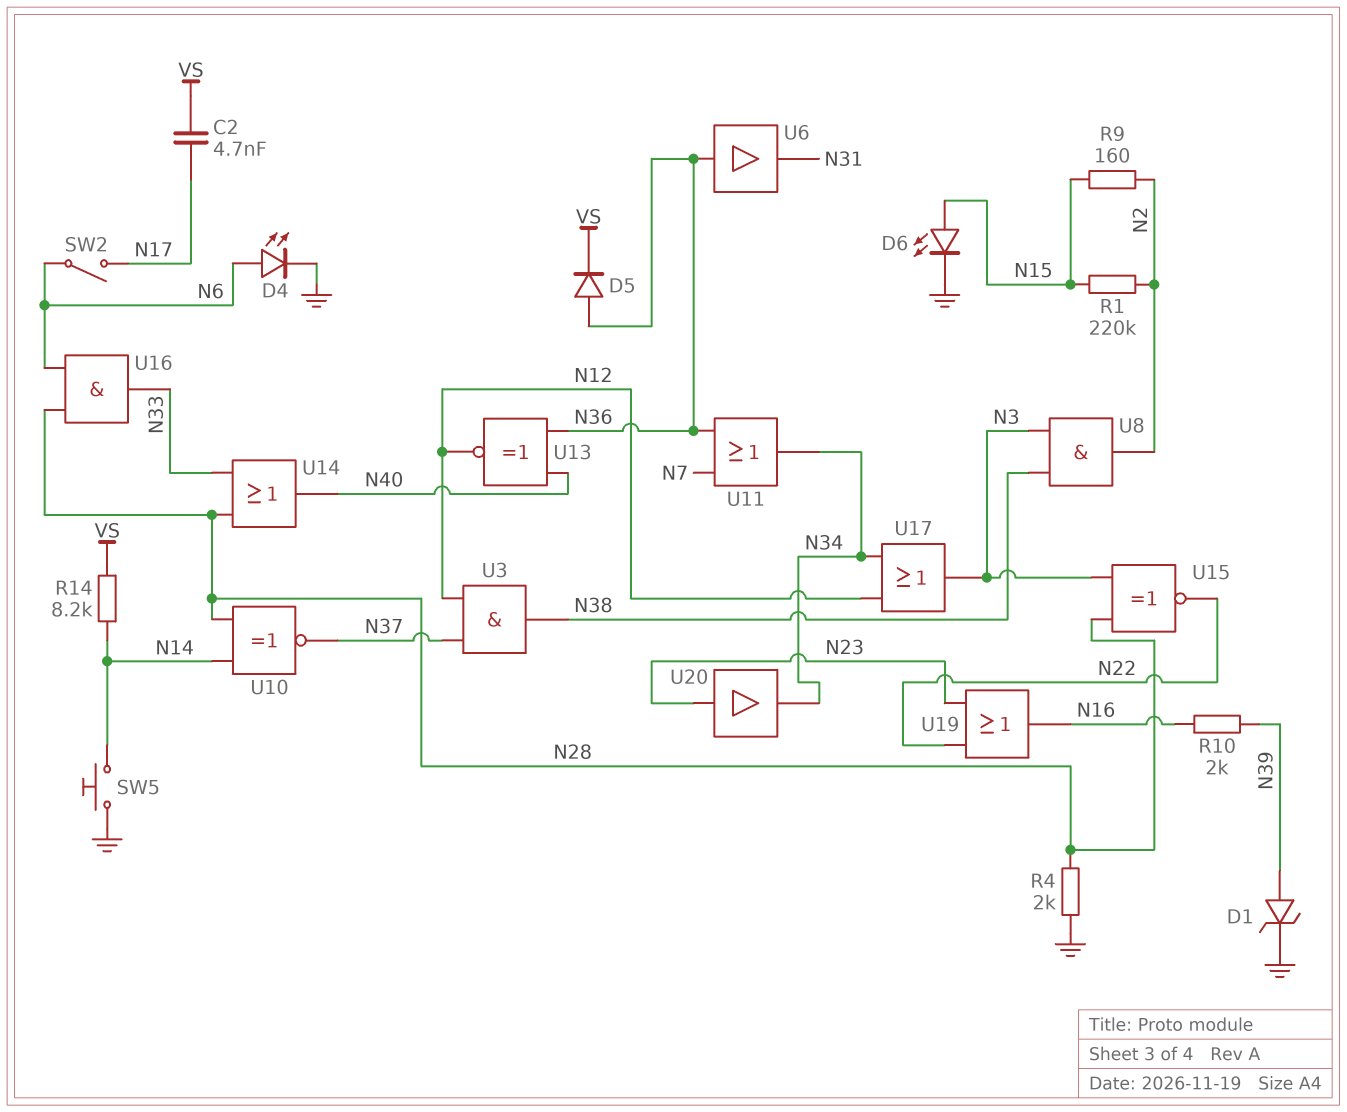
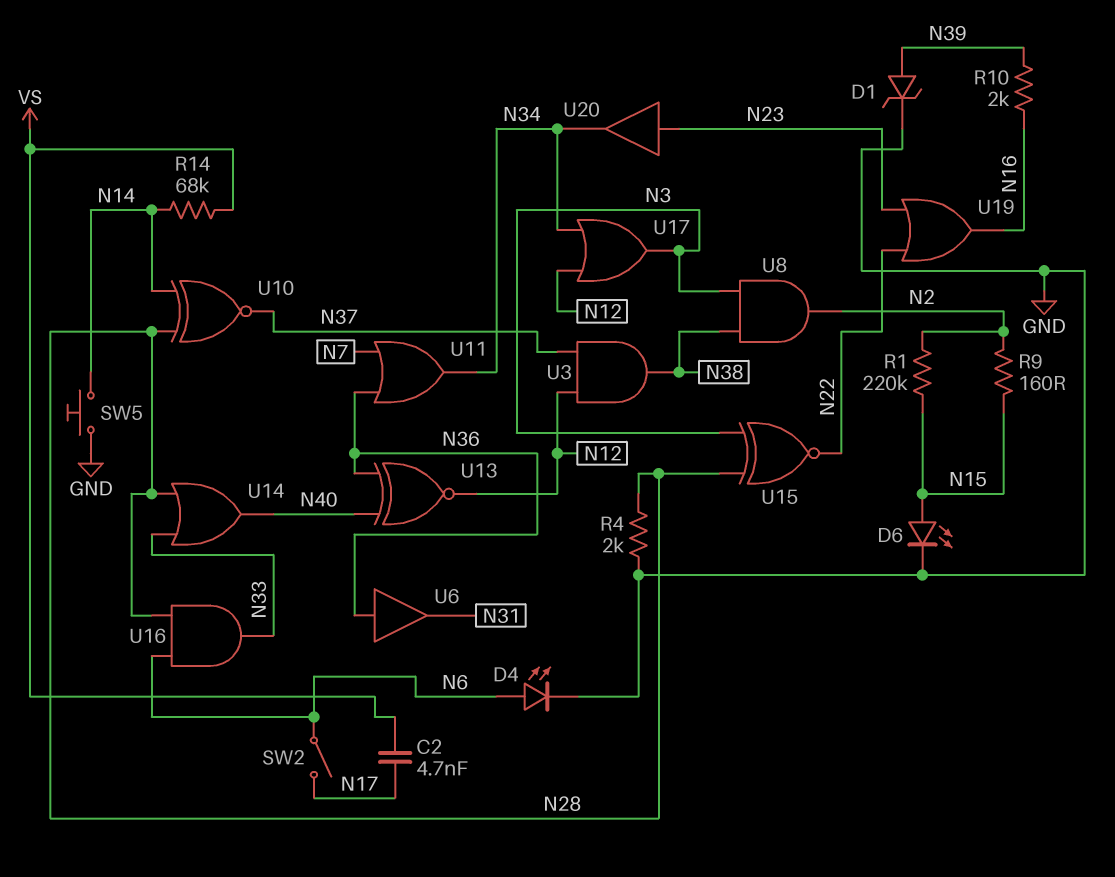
D5: diode (A N36, K VS) -> none
R14: 8.2k (N14, VS) -> 68k (N14, VS)

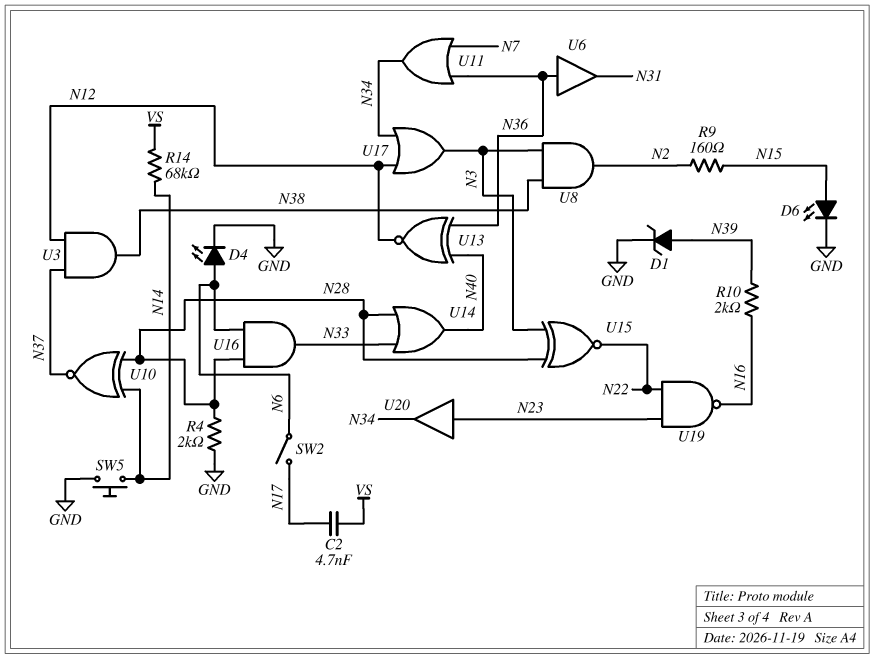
R1: 220k (N2, N15) -> none
U19: OR (in N22, in N23, out N16) -> NAND (in N22, in N23, out N16)

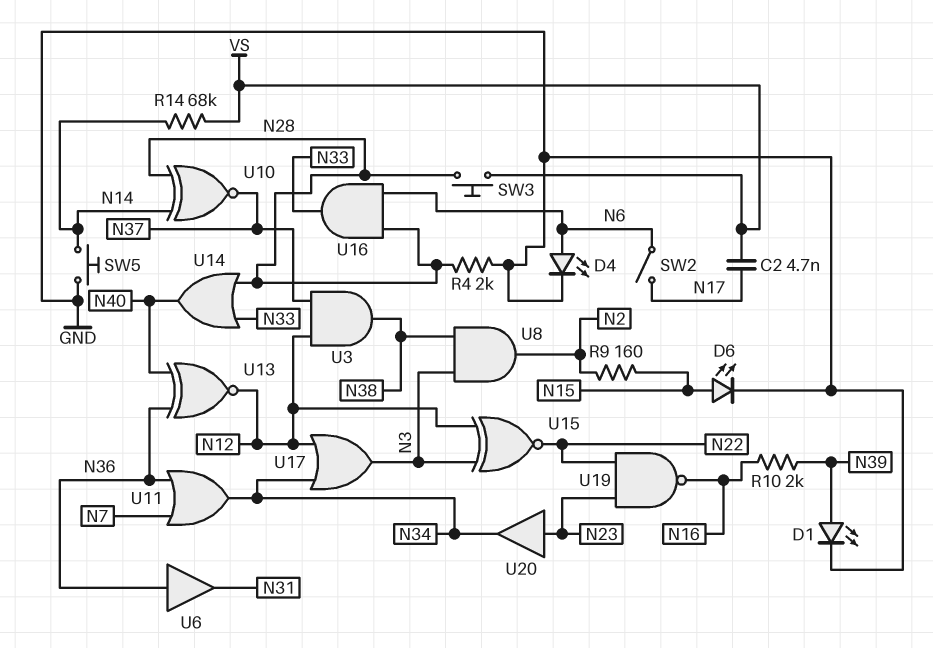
D1: zener (A N39, K GND) -> LED (A N39, K GND)
SW3: none -> button (N28, VS)
U15: XNOR (in N3, in N28, out N22) -> XNOR (in N3, in N12, out N22)

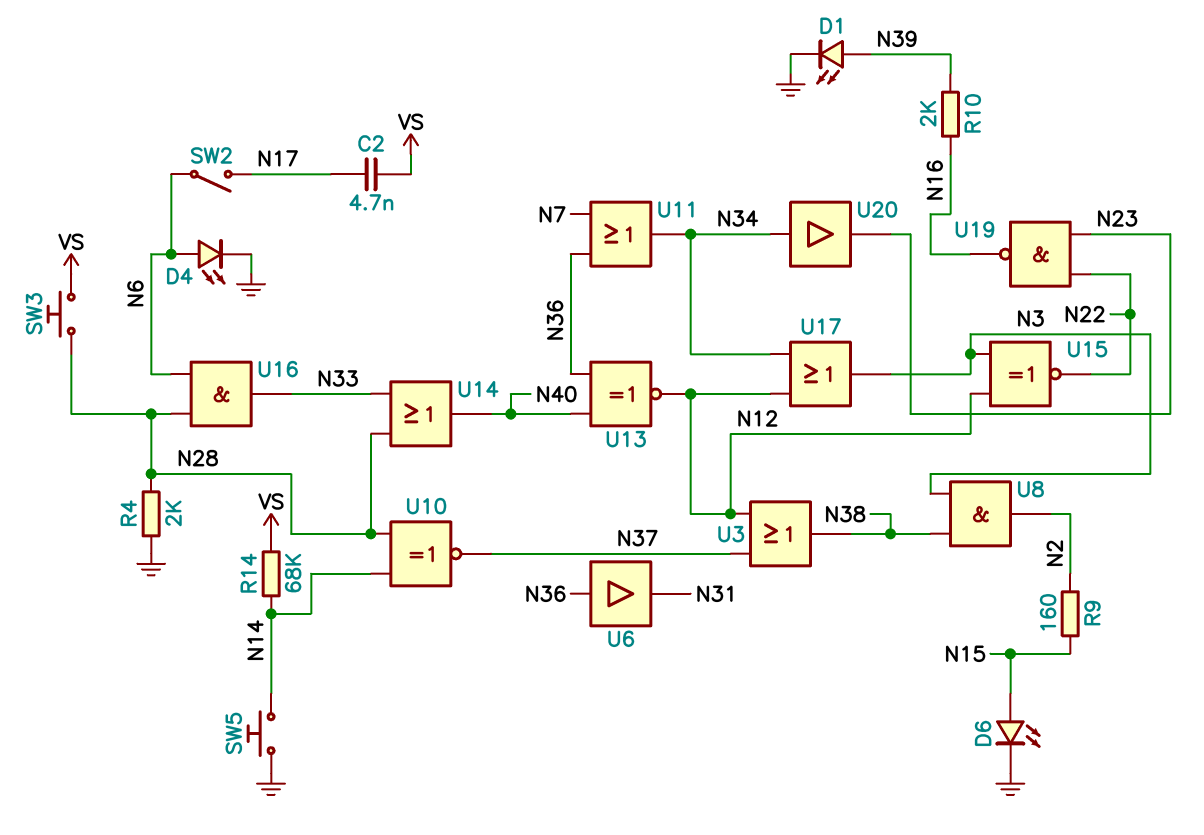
U3: AND (in N12, in N37, out N38) -> OR (in N12, in N37, out N38)
U20: buffer (in N23, out N34) -> buffer (in N34, out N23)

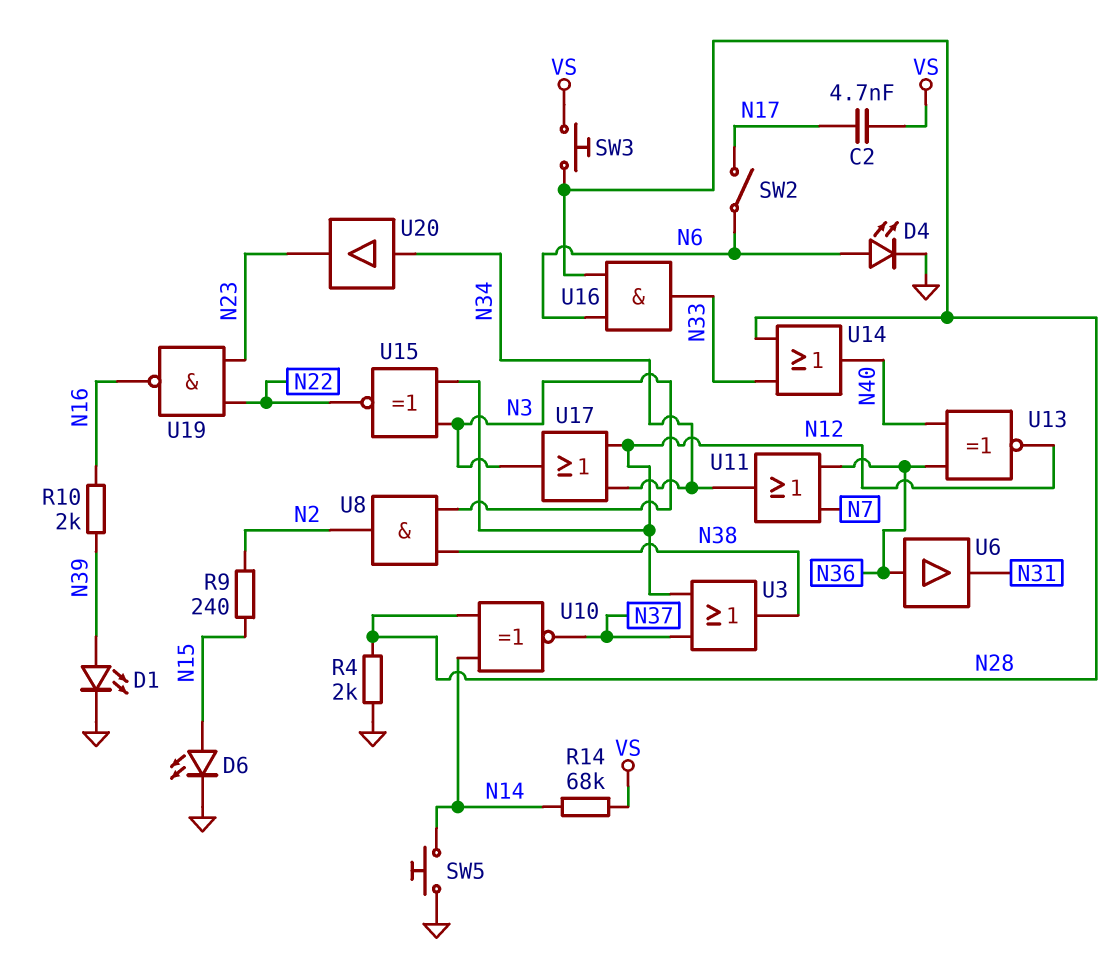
R9: 160 (N2, N15) -> 240 (N2, N15)

